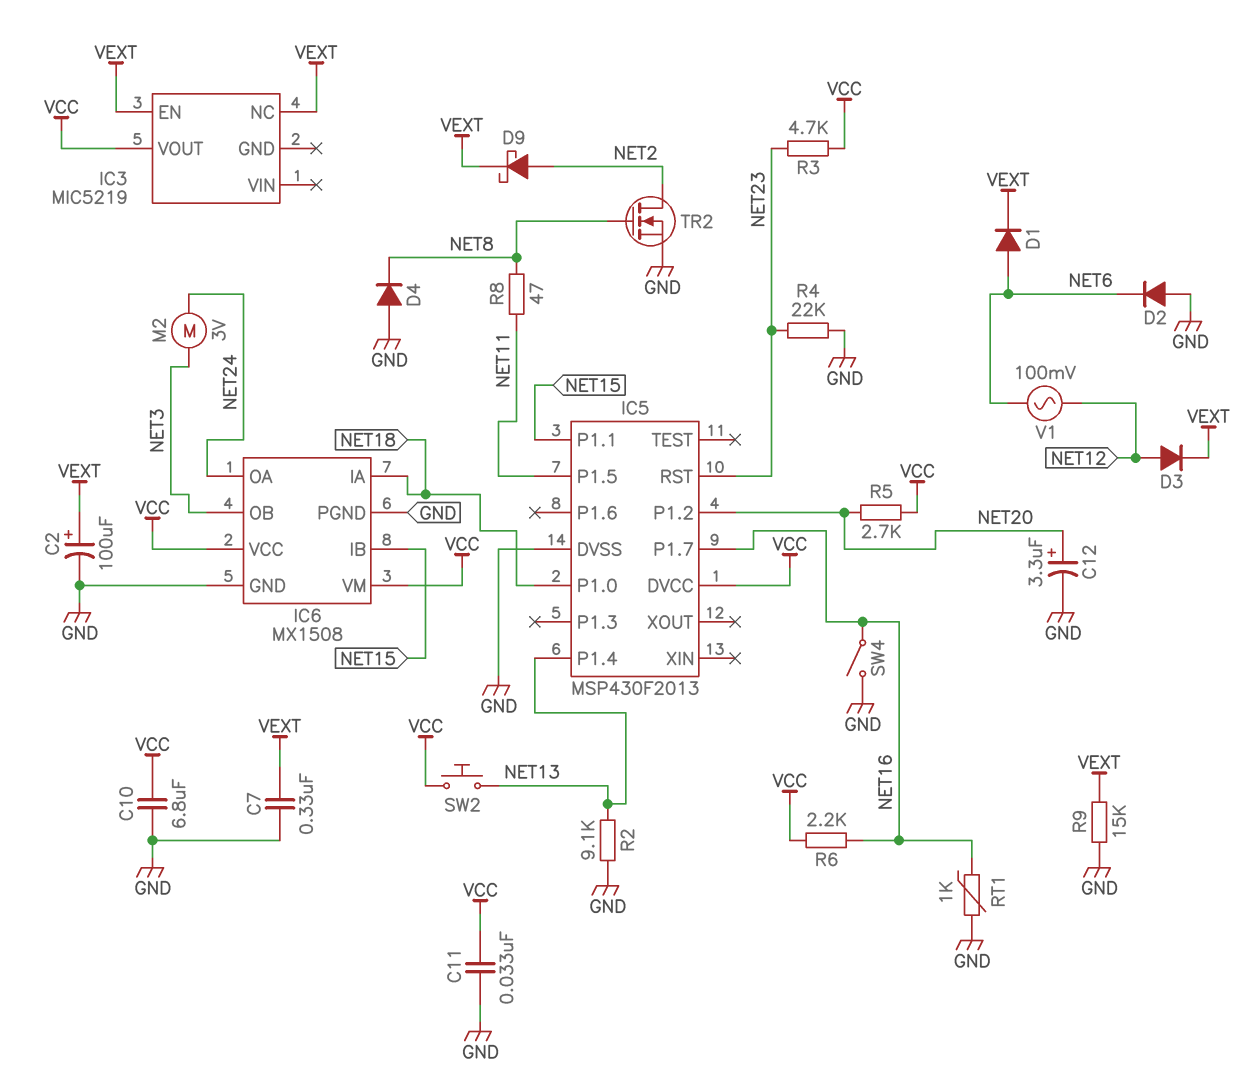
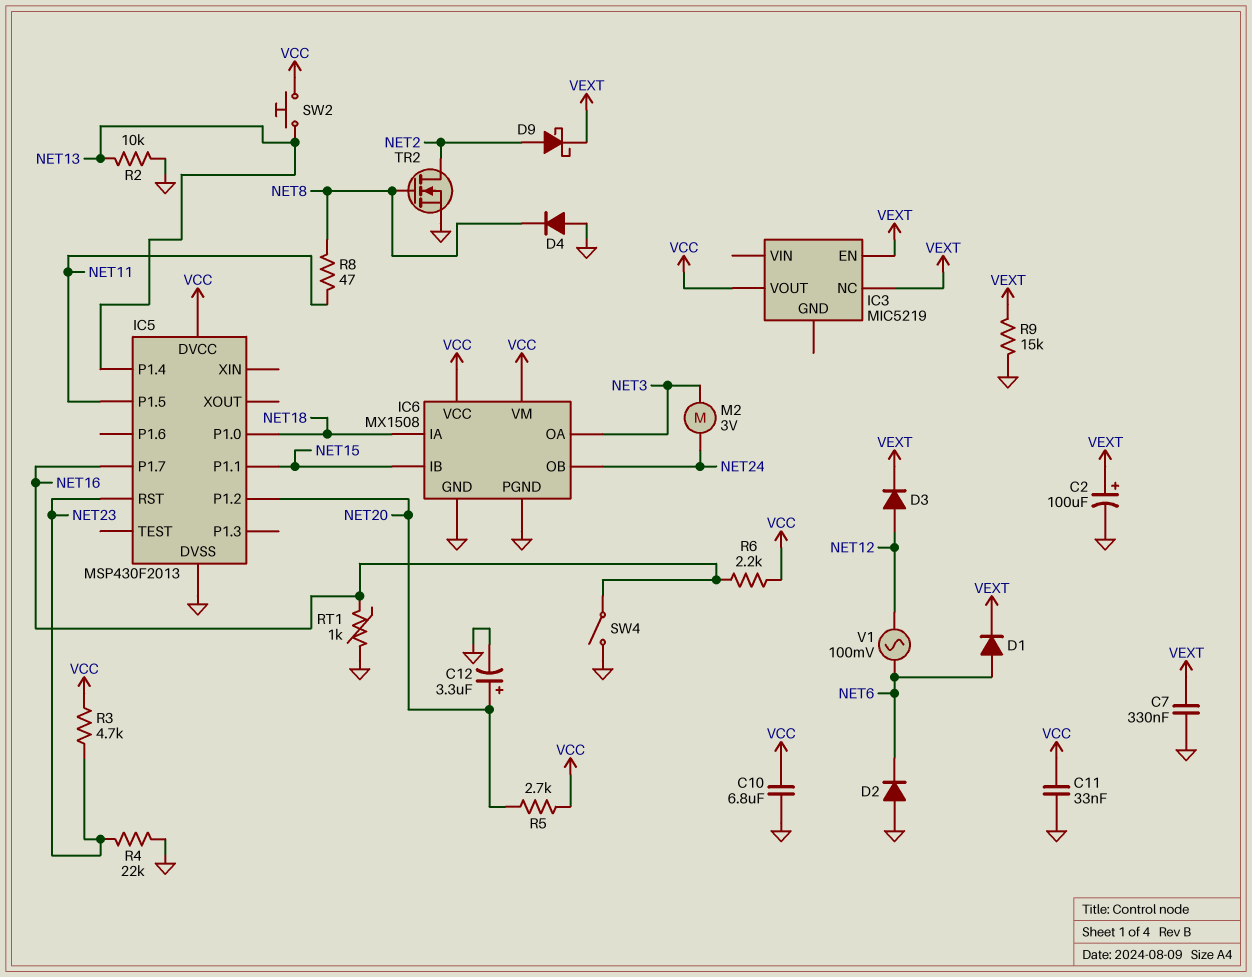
IC6 pin OA: NET24 -> NET3
IC6 pin OB: NET3 -> NET24
R2: 9.1k (GND, NET13) -> 10k (GND, NET13)

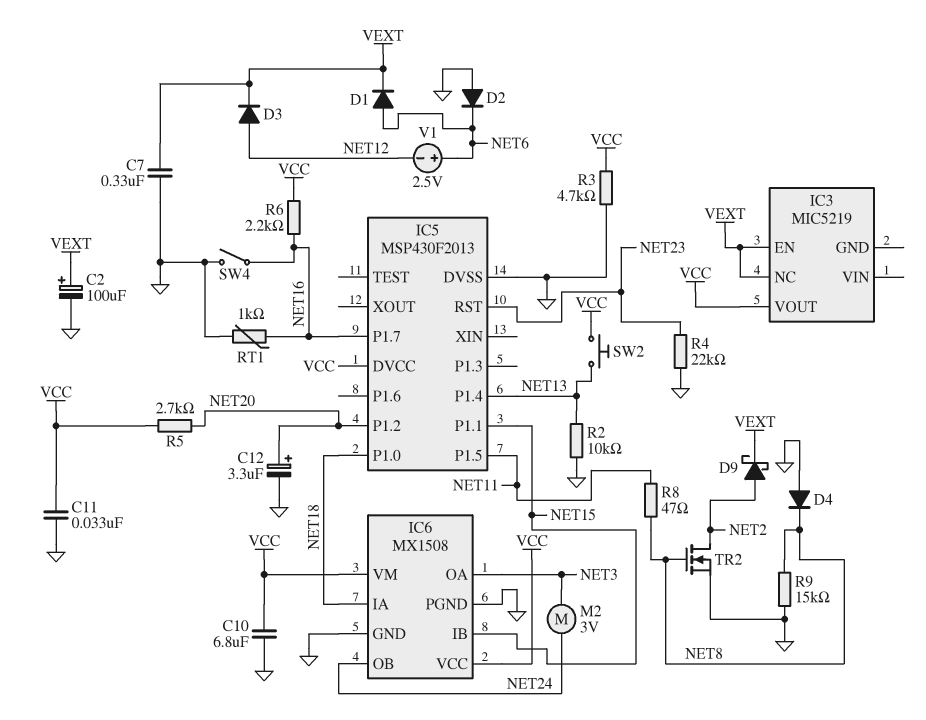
R3: 4.7k (NET23, VCC) -> 4.7k (GND, VCC)
R9: 15k (GND, VEXT) -> 15k (GND, NET8)
V1: AC 100mV (NET6, NET12) -> 2.5V (plus NET6, minus NET12)

